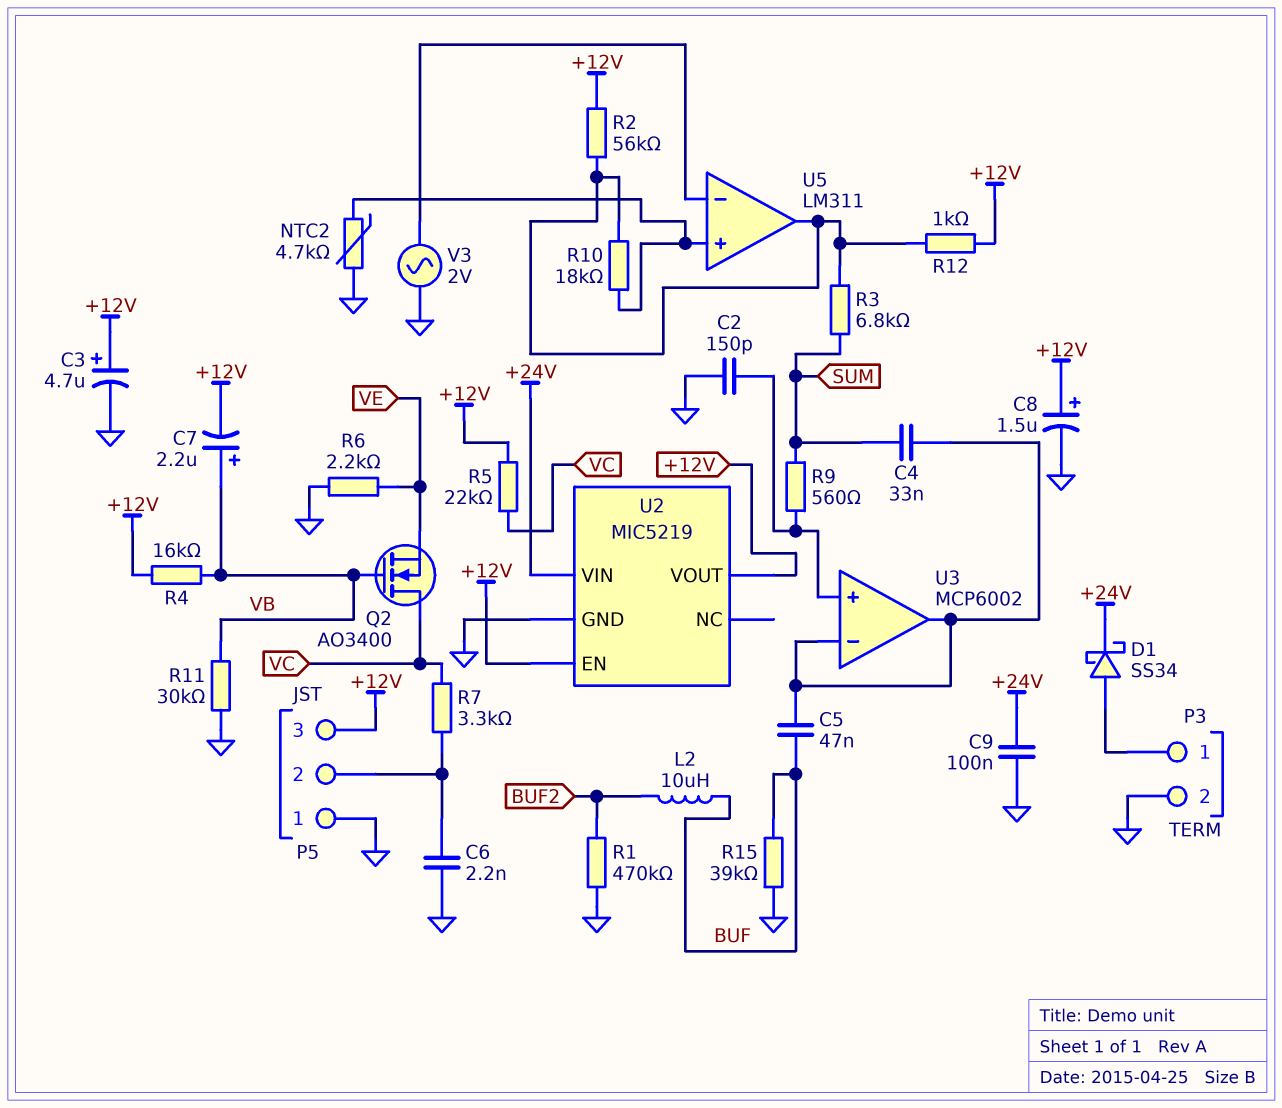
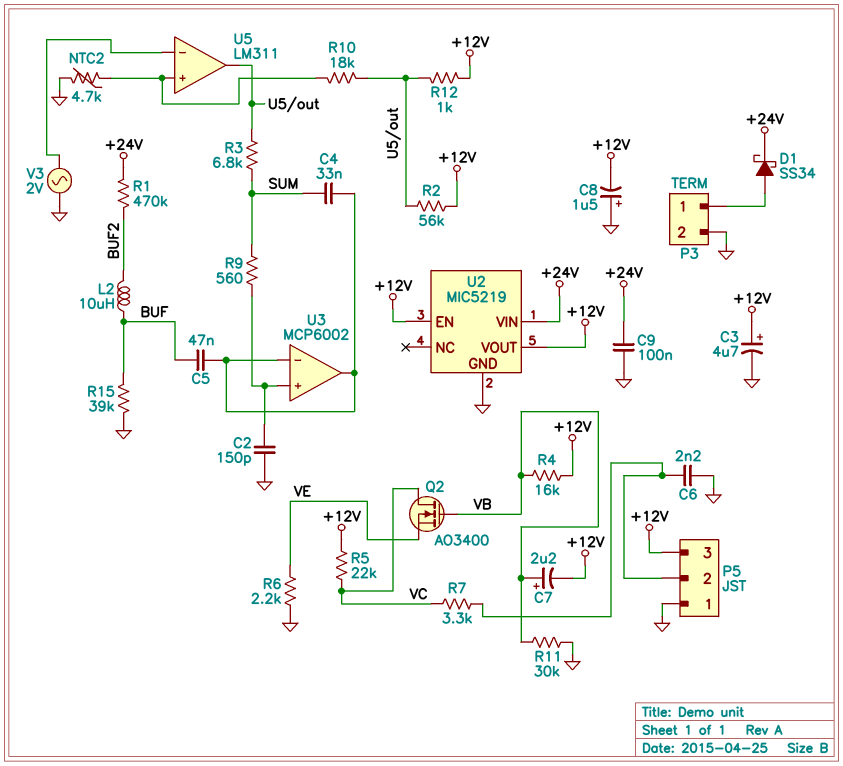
C8: 1.5uF (plus +12V, minus GND) -> 1.5uF (plus GND, minus +12V)
R1: 470k (BUF2, GND) -> 470k (+24V, BUF2)

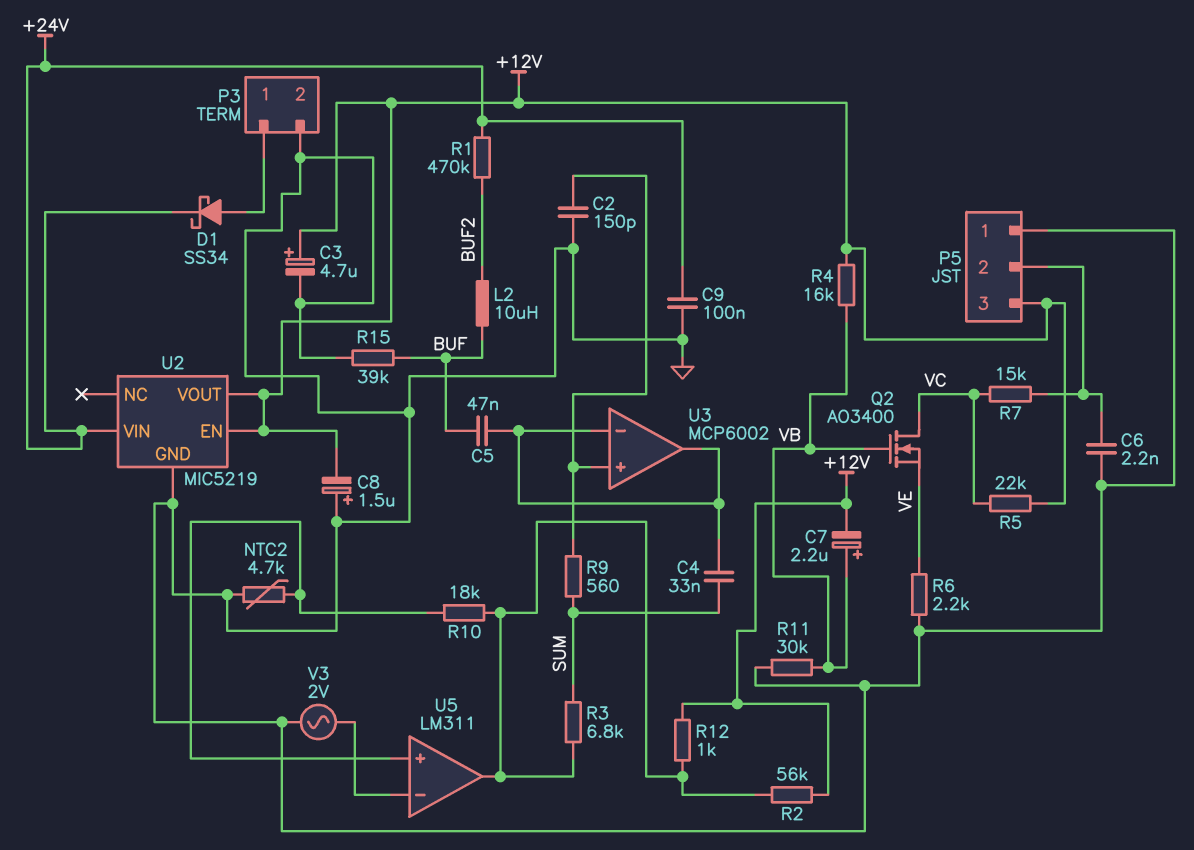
R7: 3.3k (P5/2, VC) -> 15k (P5/2, VC)

